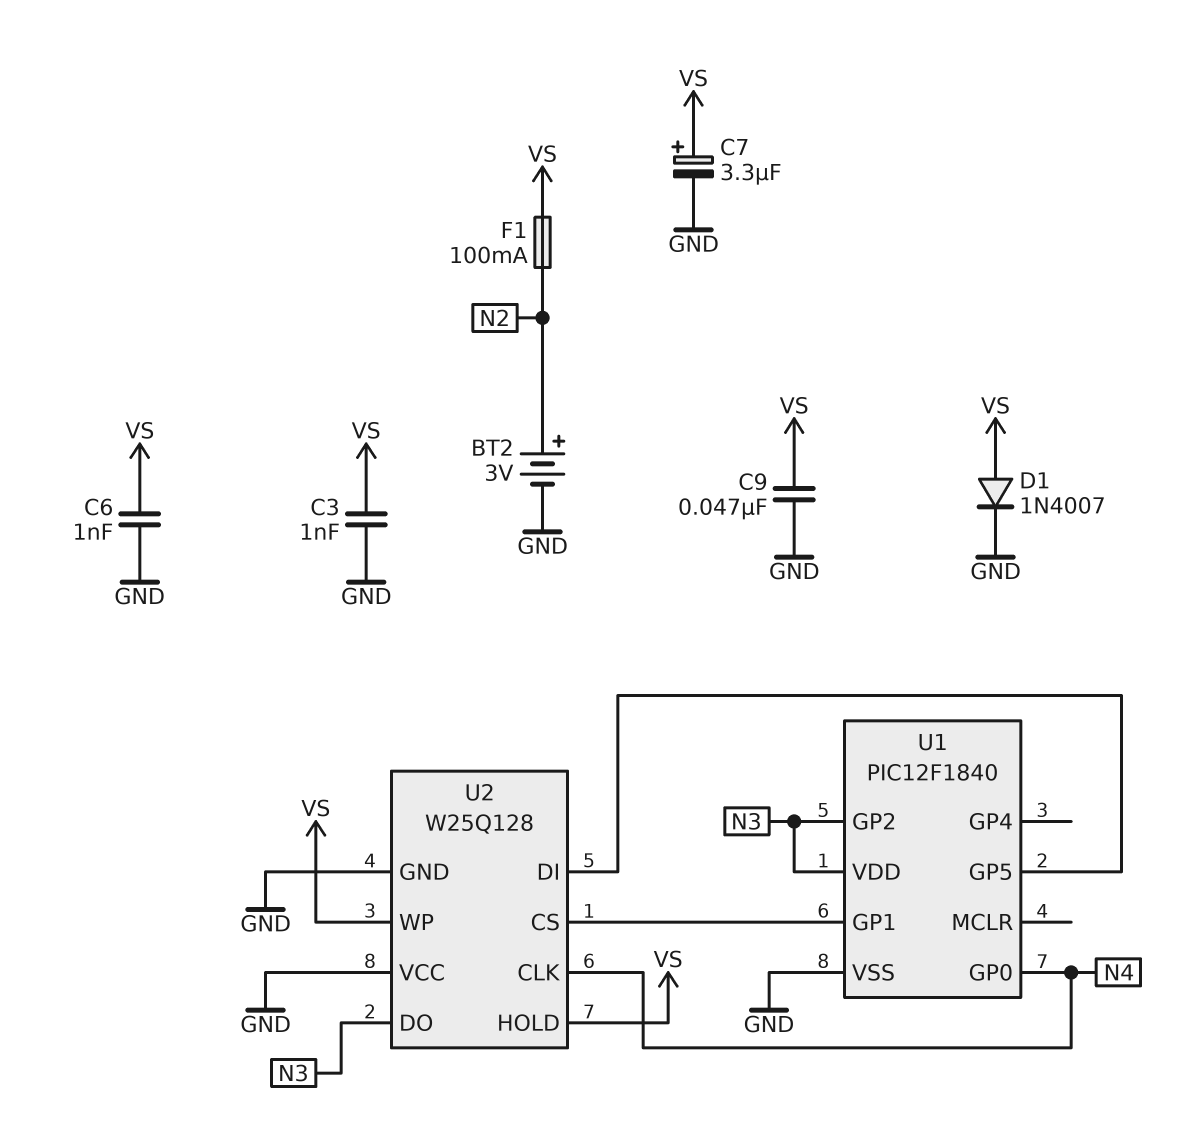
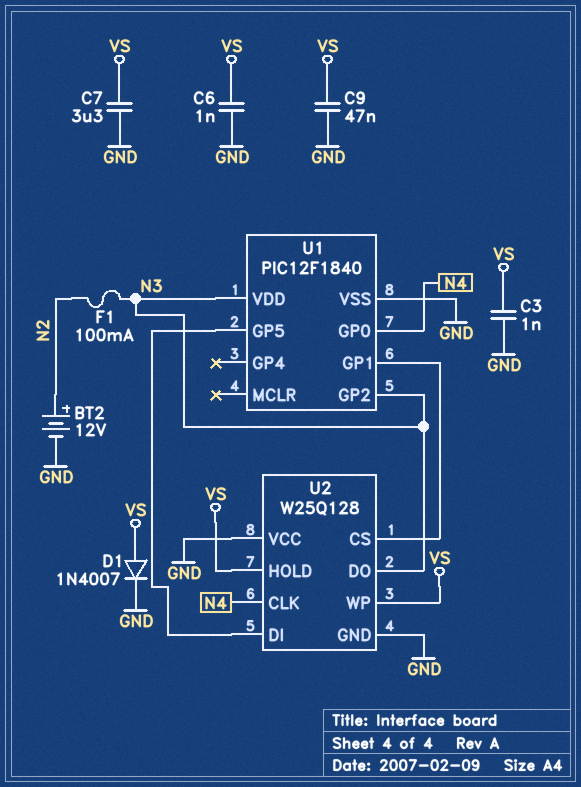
BT2: 3V (plus N2, minus GND) -> 12V (plus N2, minus GND)
C7: 3.3uF (plus VS, minus GND) -> 3.3uF (GND, VS)
F1: 100mA (N2, VS) -> 100mA (N2, N3)

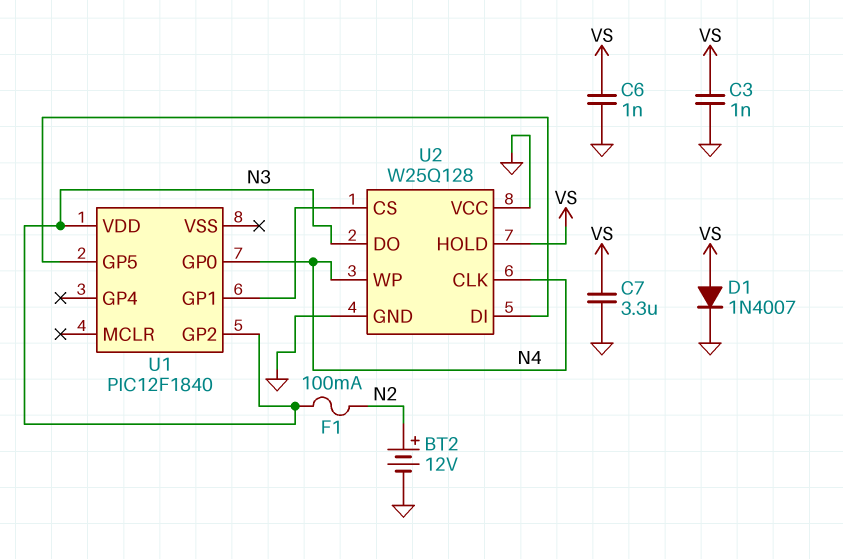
C9: 47nF (GND, VS) -> none
U1 pin VSS: GND -> none
U2 pin WP: VS -> N4

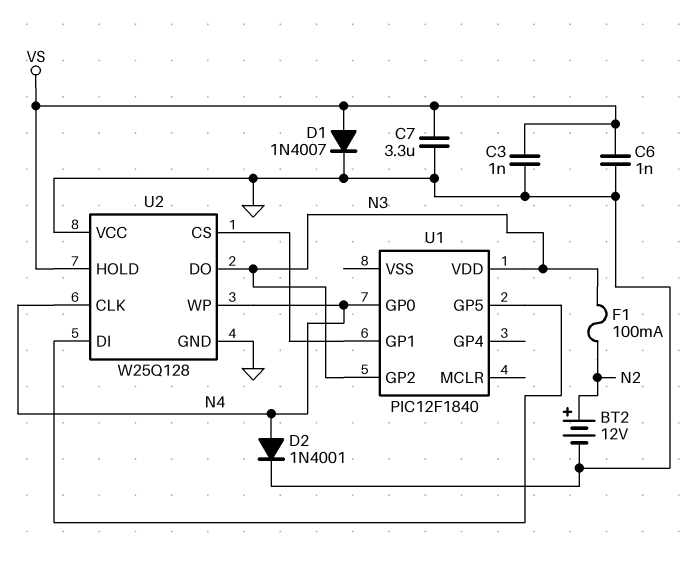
D2: none -> diode 1N4001 (A N4, K GND)

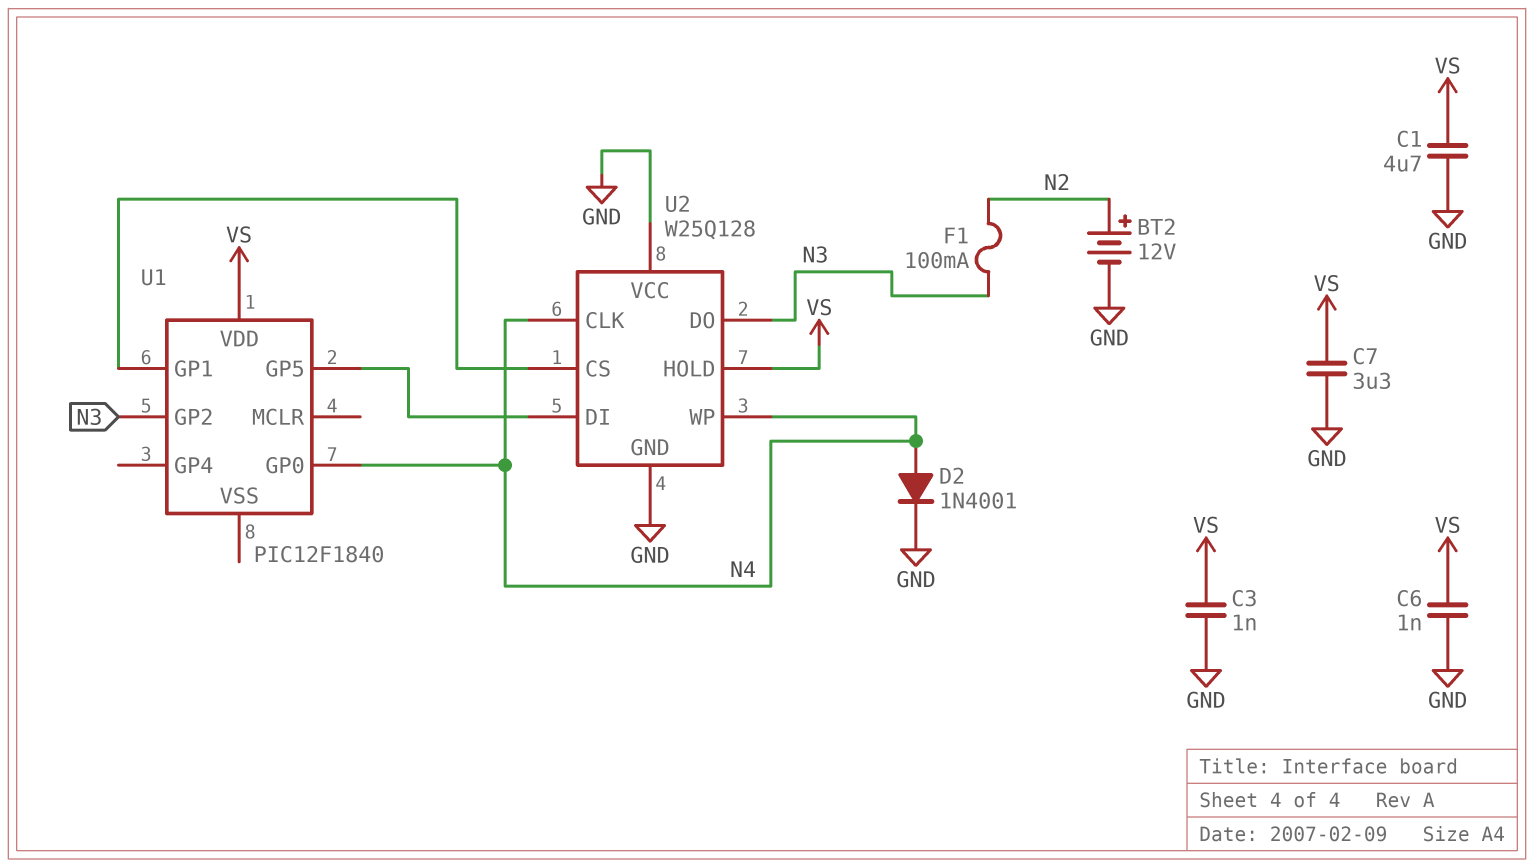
C1: none -> 4.7uF (GND, VS)
D1: diode 1N4007 (A VS, K GND) -> none
U1 pin VDD: N3 -> VS

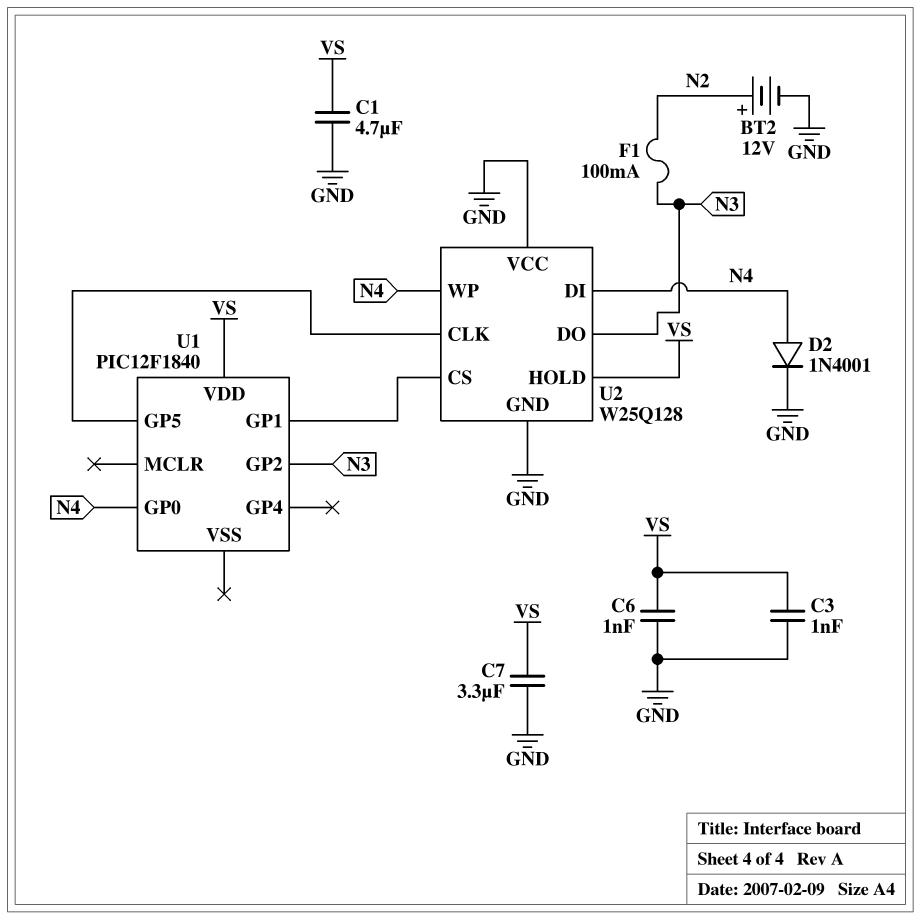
U2 pin CLK: N4 -> U1/GP5
U2 pin DI: U1/GP5 -> N4

